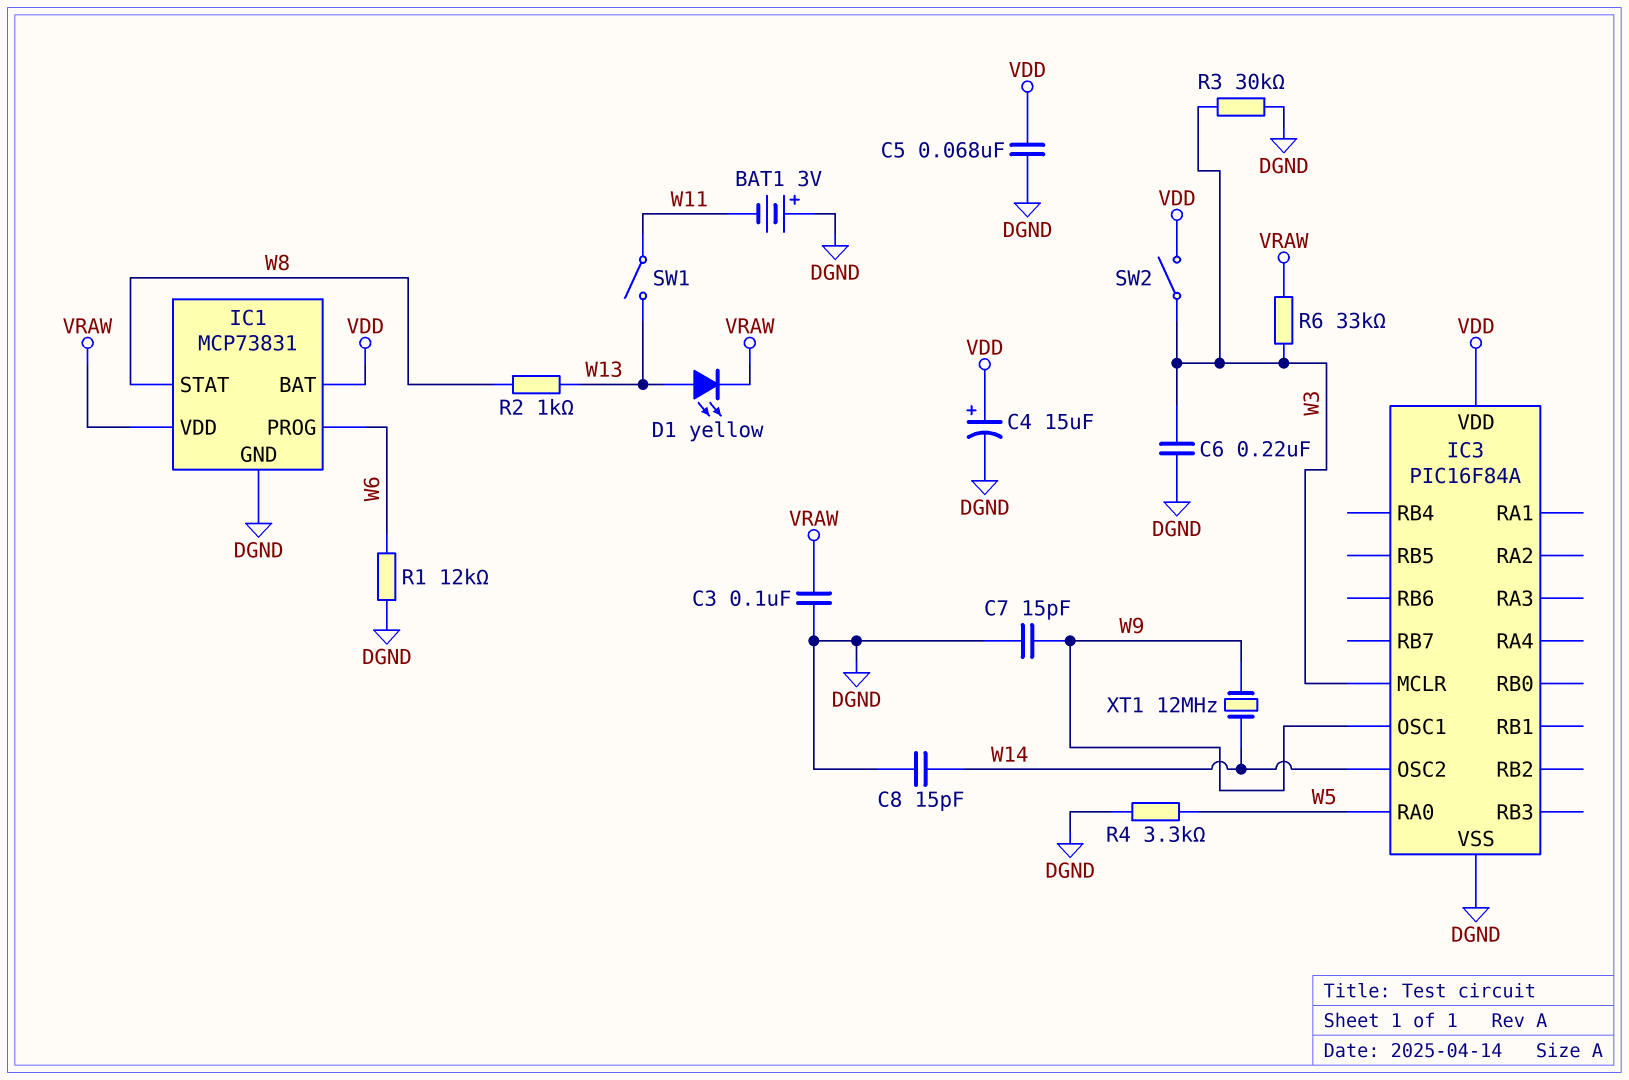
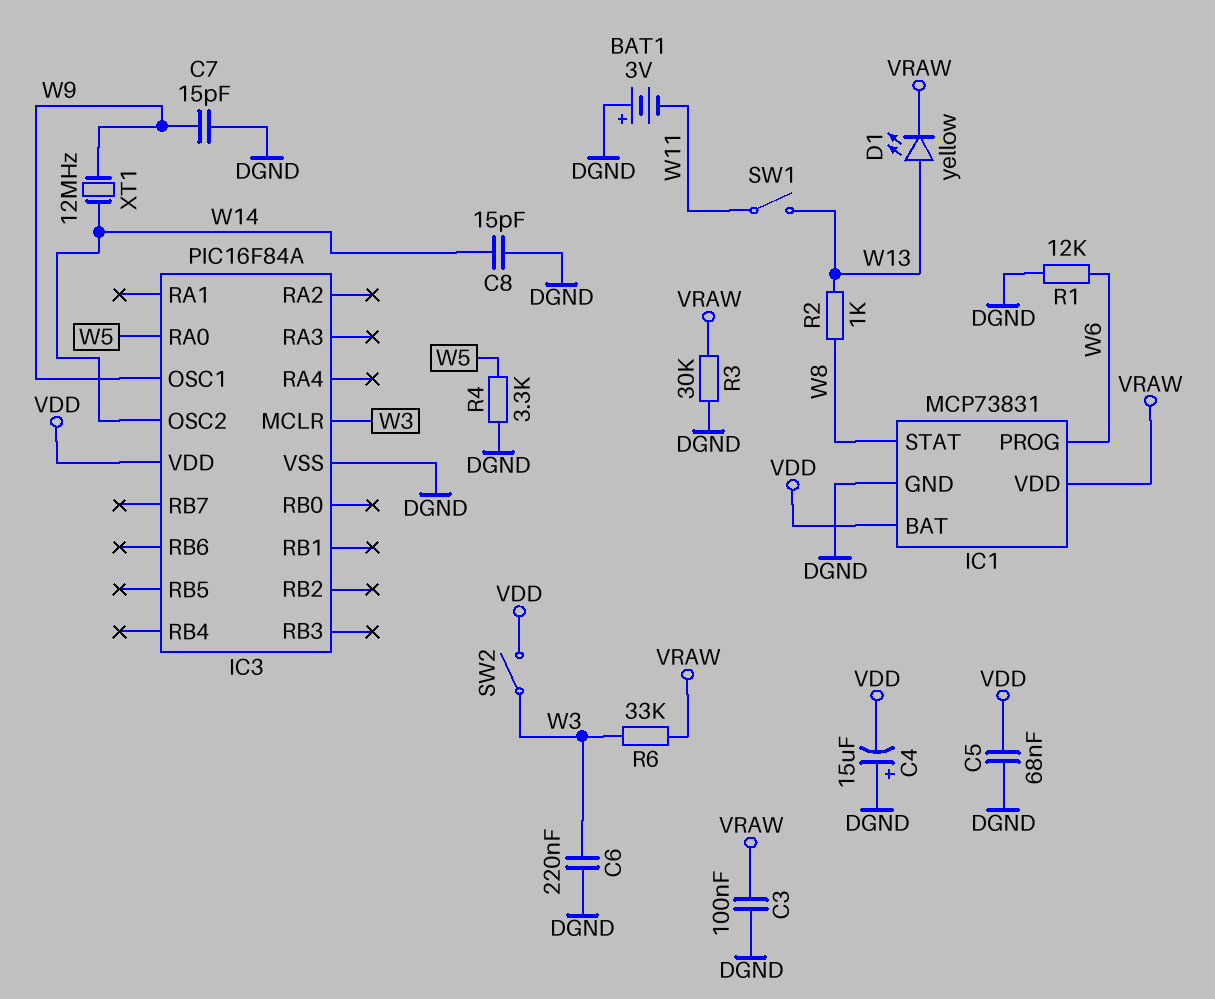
C4: 15uF (plus VDD, minus DGND) -> 15uF (plus DGND, minus VDD)
R3: 30k (DGND, W3) -> 30k (DGND, VRAW)

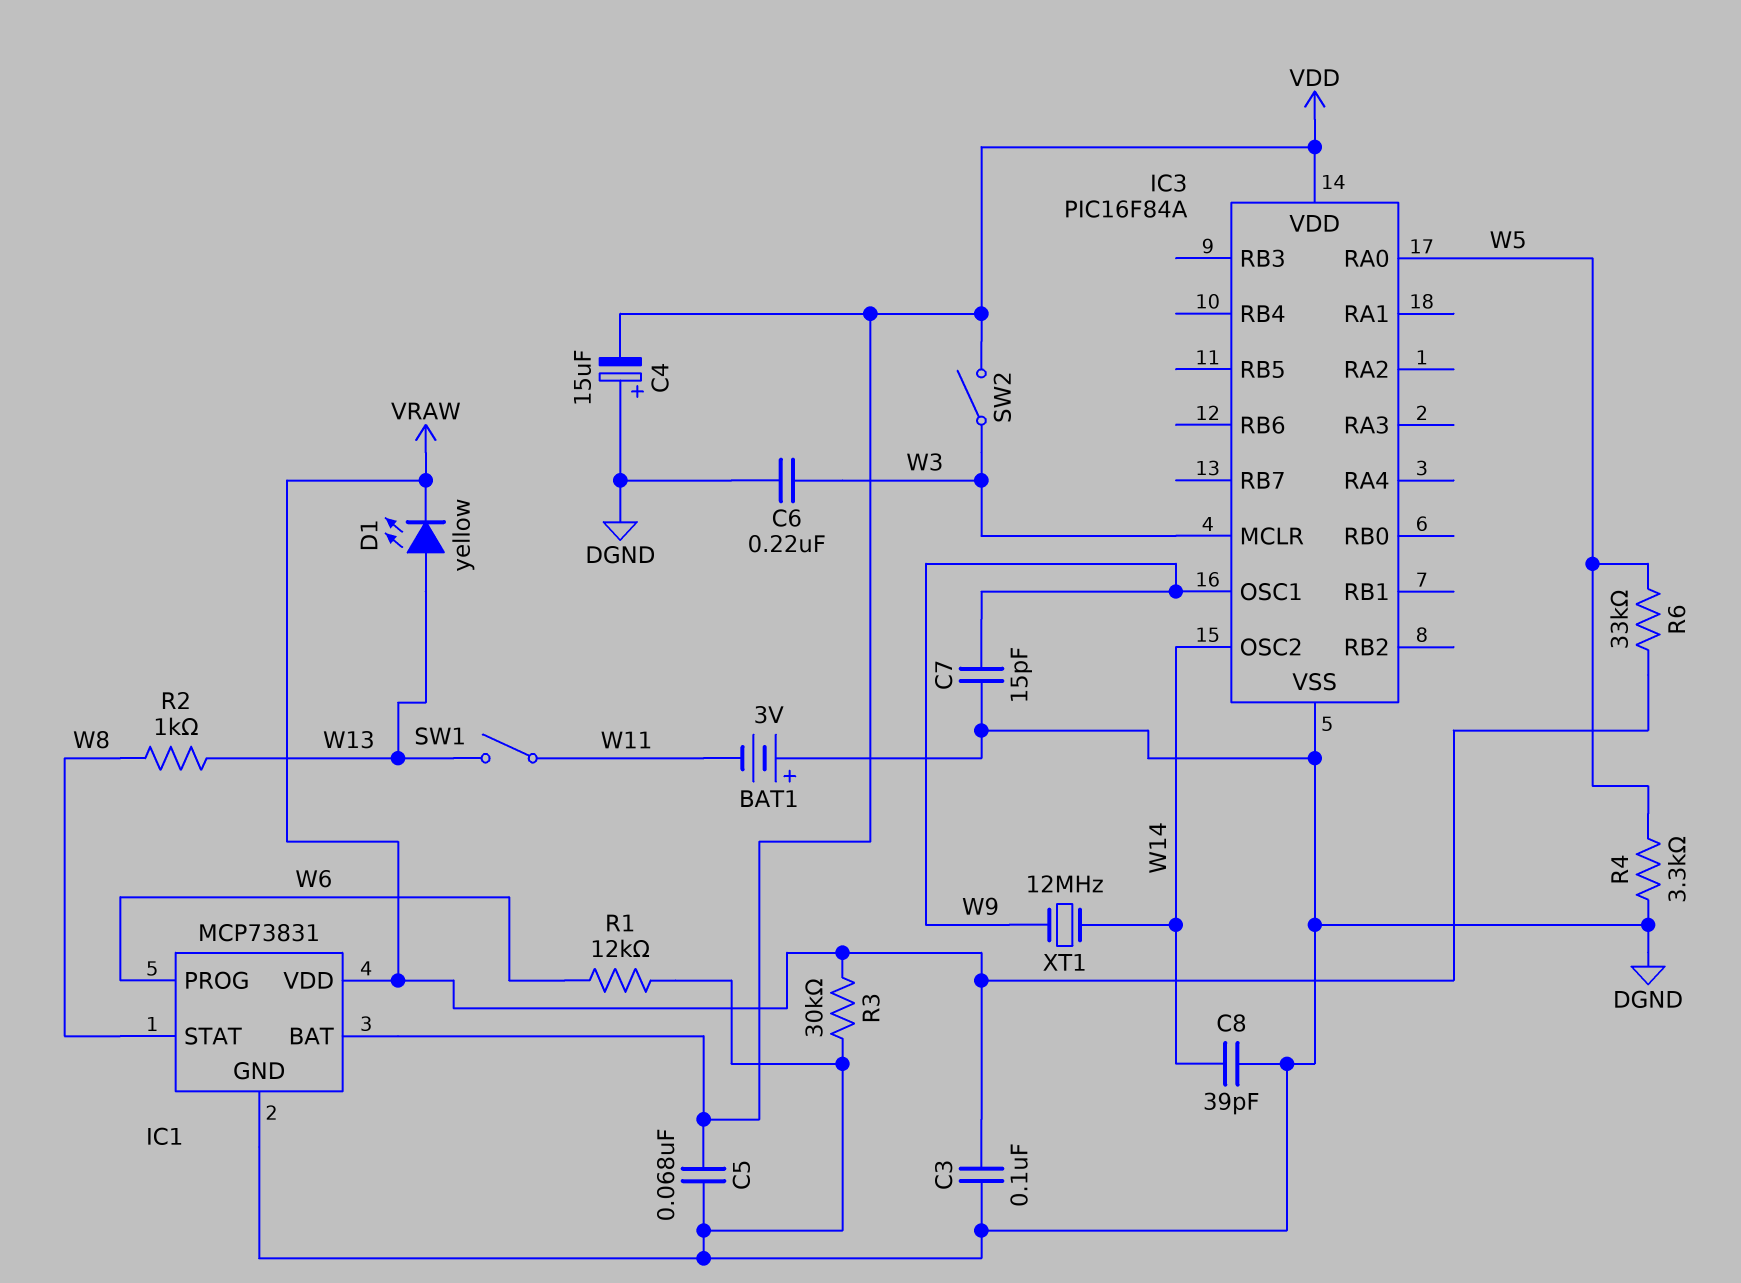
C8: 15pF (DGND, W14) -> 39pF (DGND, W14)
R6: 33k (VRAW, W3) -> 33k (VRAW, W5)

